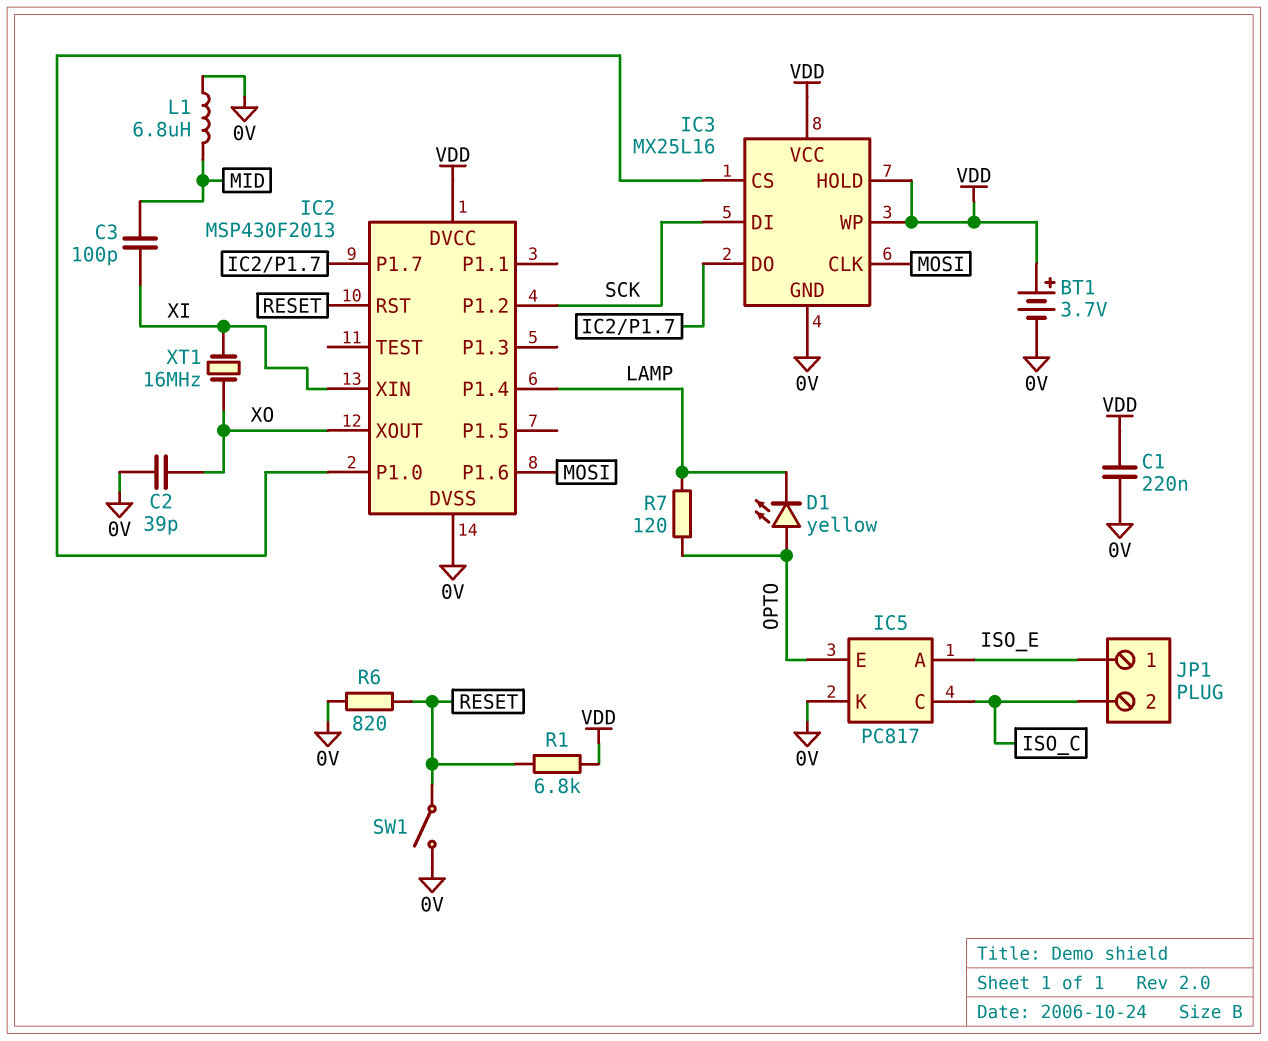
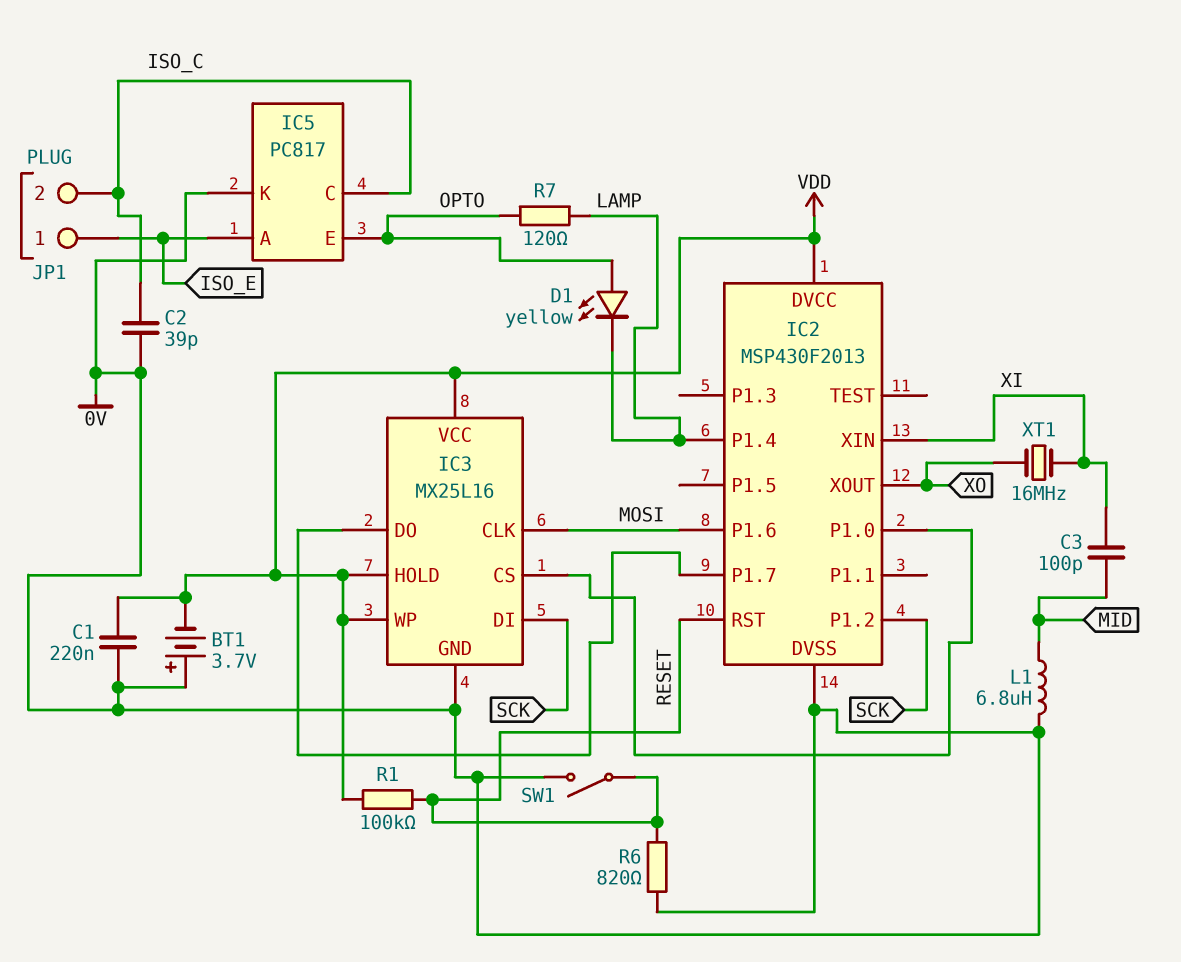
BT1: 3.7V (plus VDD, minus 0V) -> 3.7V (plus 0V, minus VDD)
C2: 39pF (0V, XO) -> 39pF (0V, ISO_C)
R1: 6.8k (RESET, VDD) -> 100k (RESET, VDD)

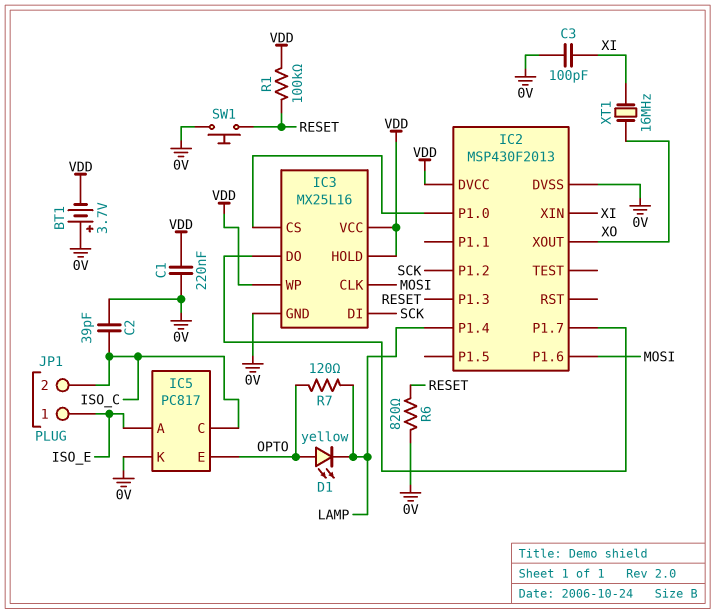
C3: 100pF (MID, XI) -> 100pF (0V, XI)
IC2 pin P1.3: none -> RESET
IC2 pin RST: RESET -> none
L1: 6.8uH (0V, MID) -> none
SW1: switch (0V, RESET) -> button (0V, RESET)

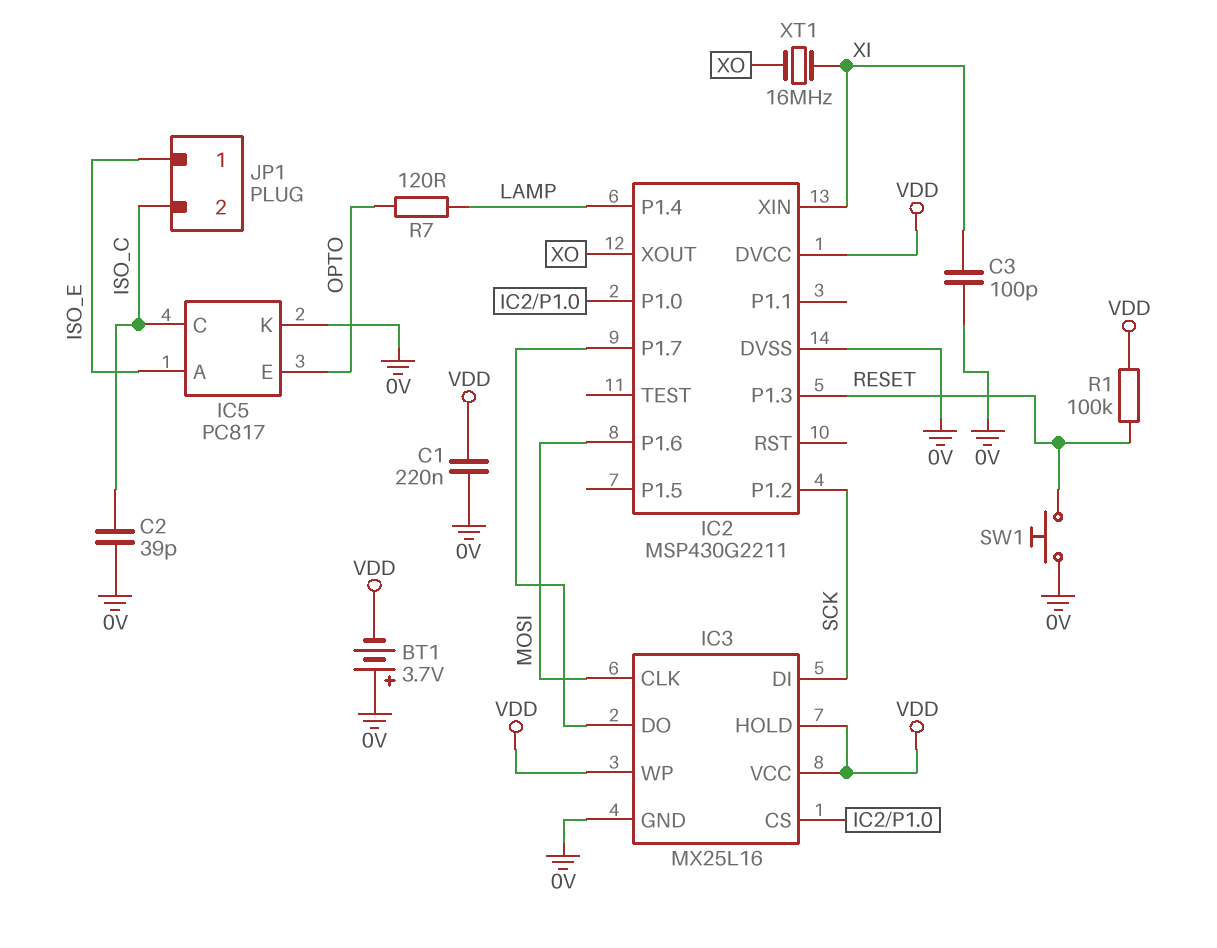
D1: LED yellow (A OPTO, K LAMP) -> none
IC2: MSP430F2013 -> MSP430G2211
R6: 820 (0V, RESET) -> none

